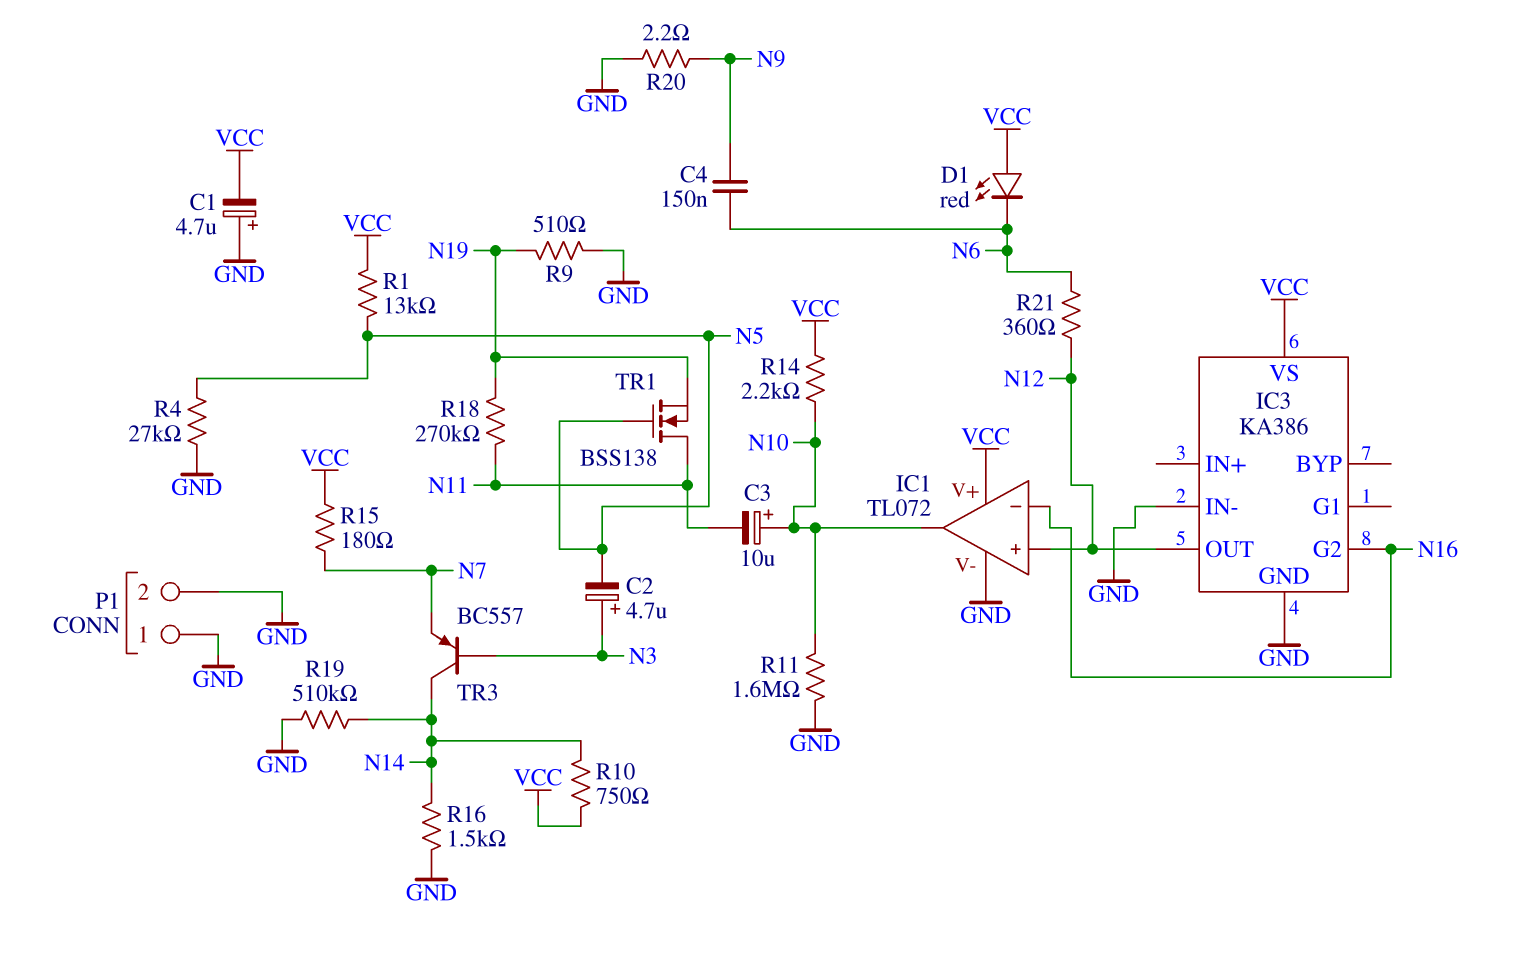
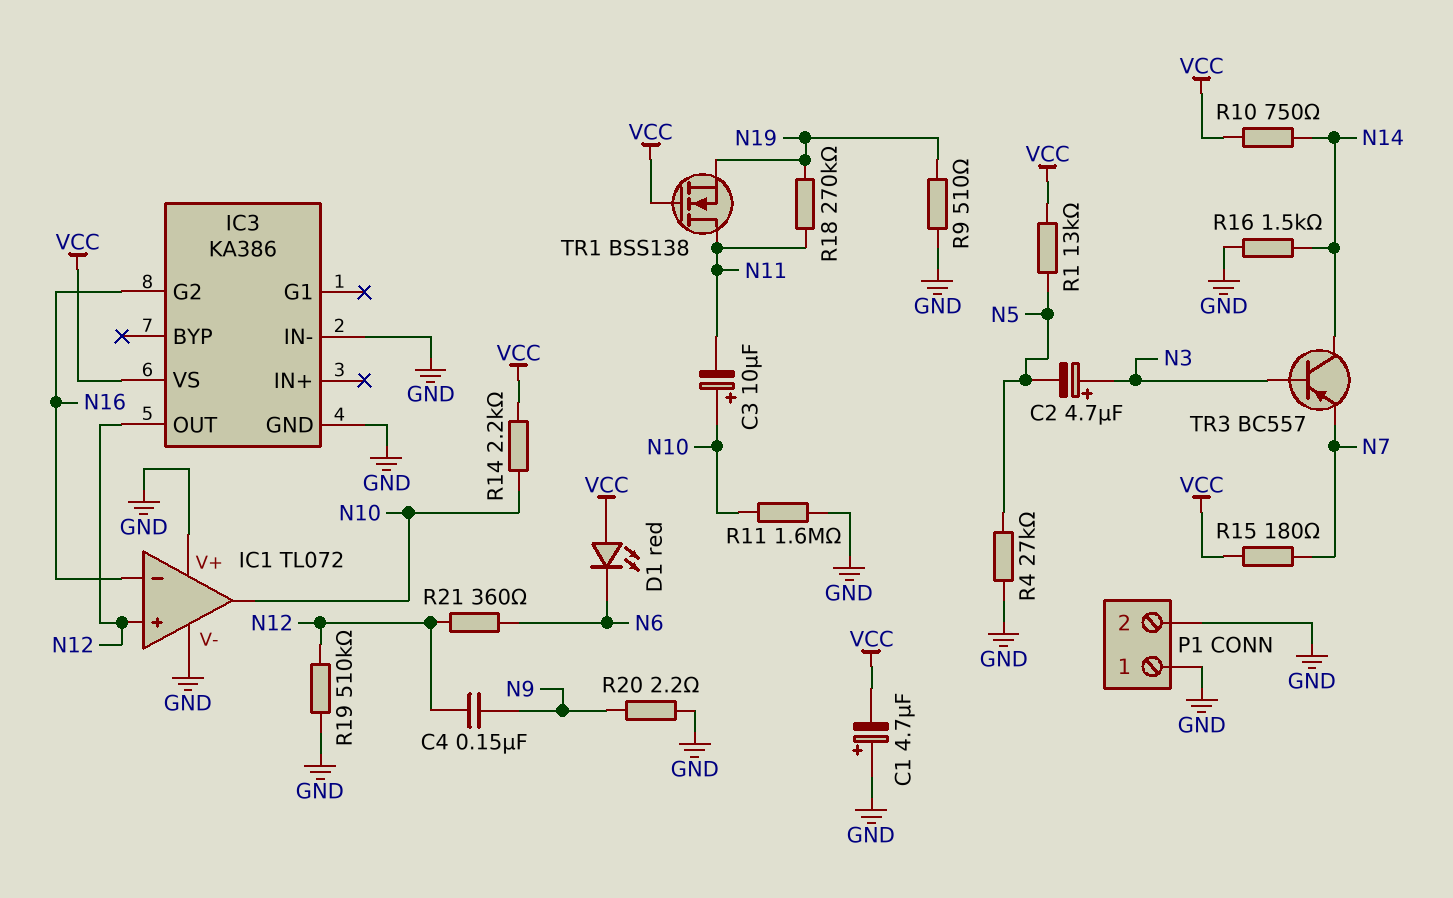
C4: 150nF (N6, N9) -> 150nF (N9, N12)
IC1 pin V+: VCC -> GND
R19: 510k (GND, N14) -> 510k (GND, N12)
TR1: NMOS BSS138 (G N5, D N11, S N19) -> NMOS BSS138 (G VCC, D N11, S N19)

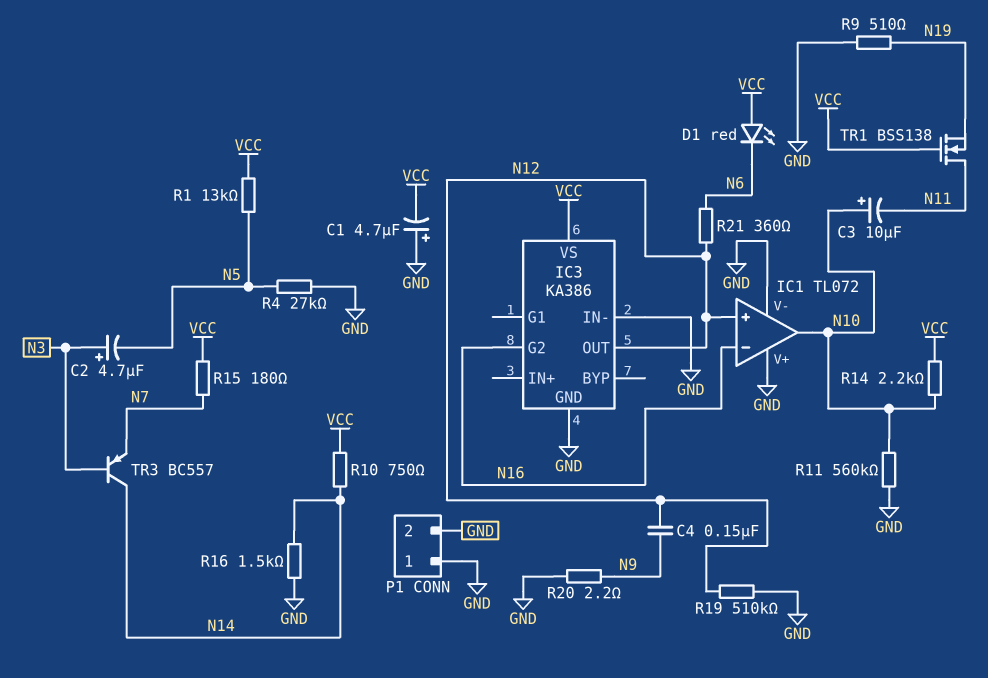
R11: 1.6M (GND, N10) -> 560k (GND, N10)
R18: 270k (N11, N19) -> none

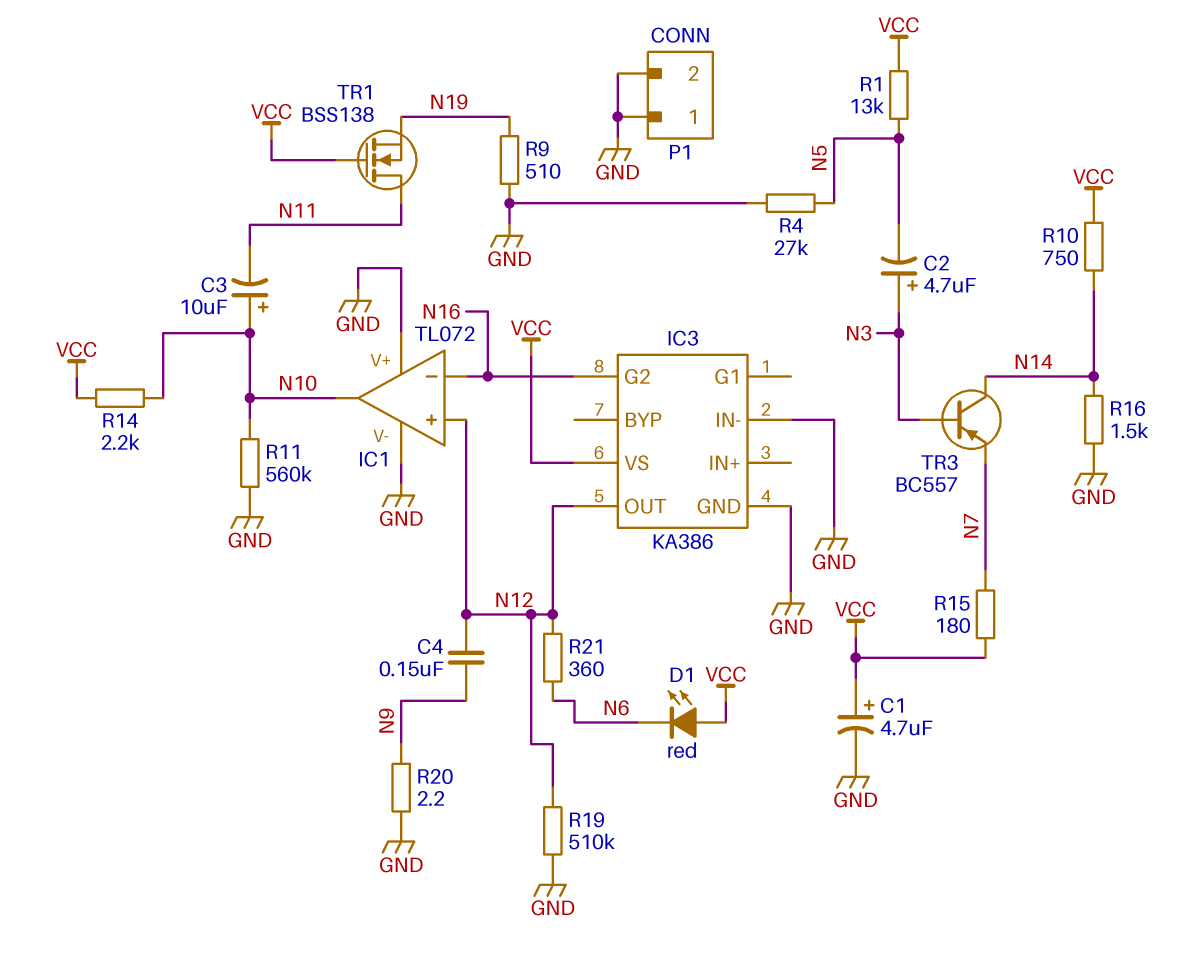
C1: 4.7uF (plus GND, minus VCC) -> 4.7uF (plus VCC, minus GND)

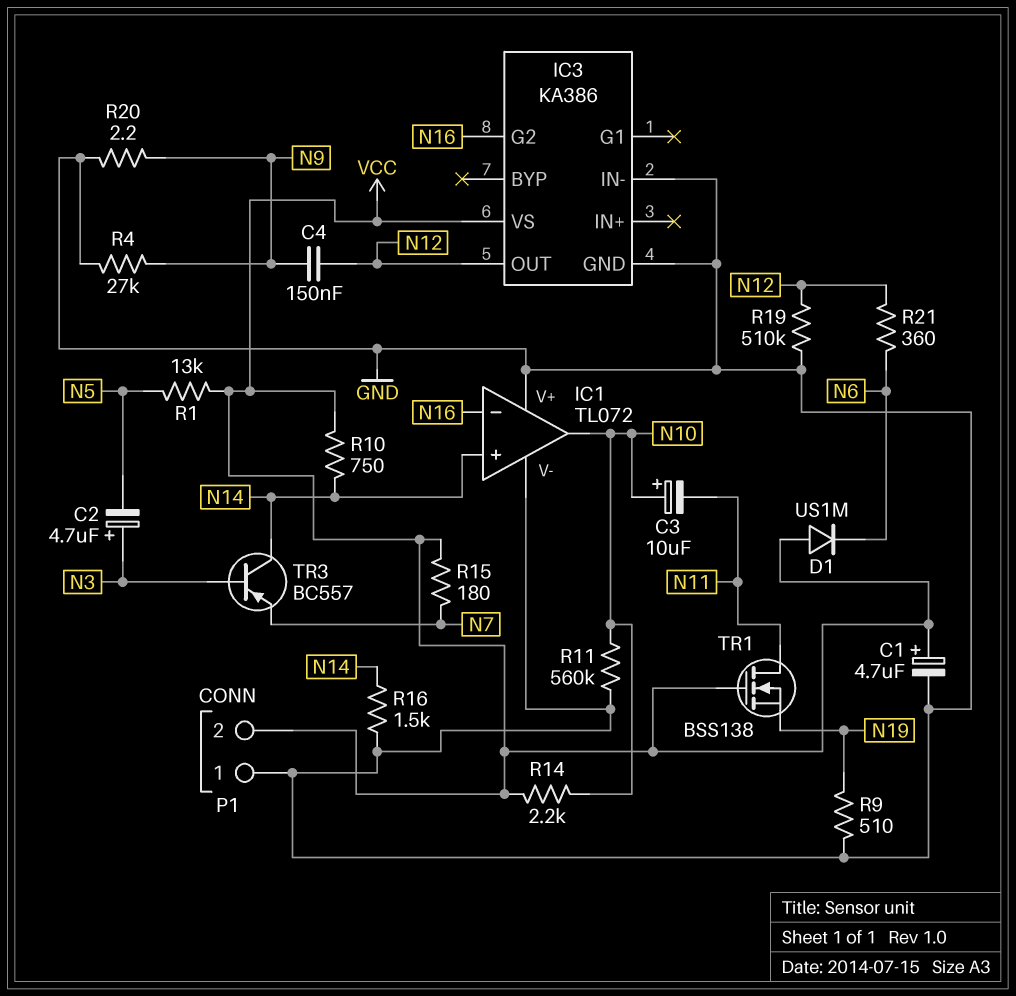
D1: LED red (A VCC, K N6) -> diode US1M (A VCC, K N6)
IC1 pin in+: N12 -> N14
P1 pin 2: GND -> VCC
R4: 27k (GND, N5) -> 27k (GND, N9)

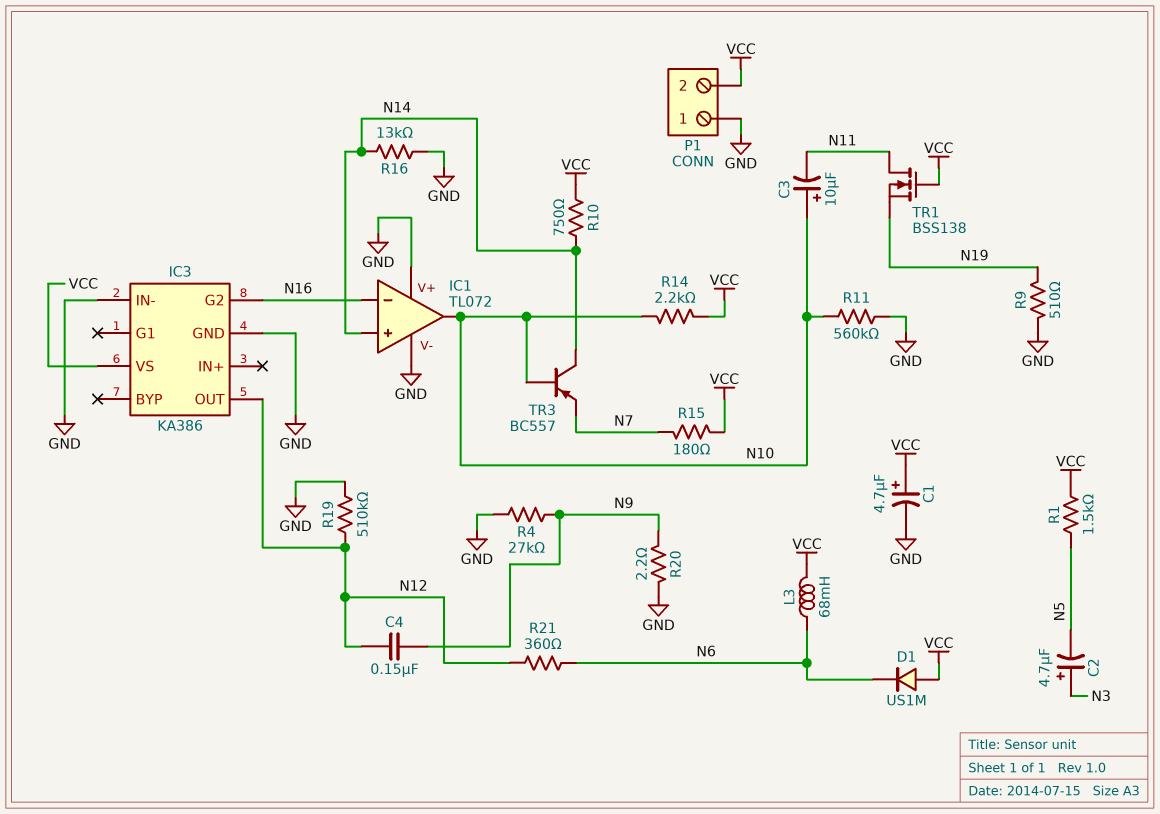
L3: none -> 68mH (N6, VCC)
R1: 13k (N5, VCC) -> 1.5k (N5, VCC)
R16: 1.5k (GND, N14) -> 13k (GND, N14)
TR3: PNP BC557 (B N3, C N14, E N7) -> PNP BC557 (B N10, C N14, E N7)

